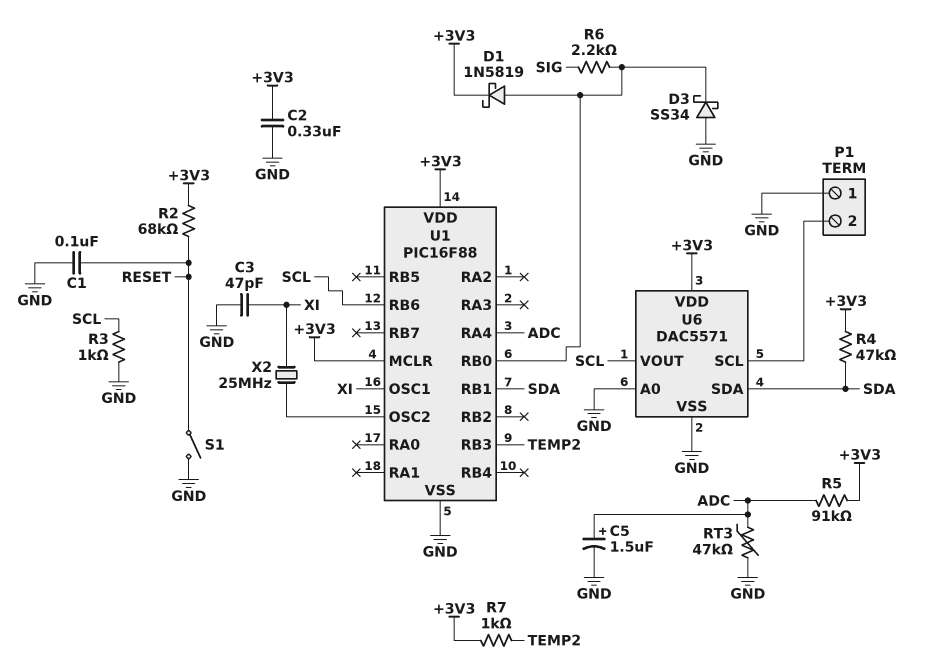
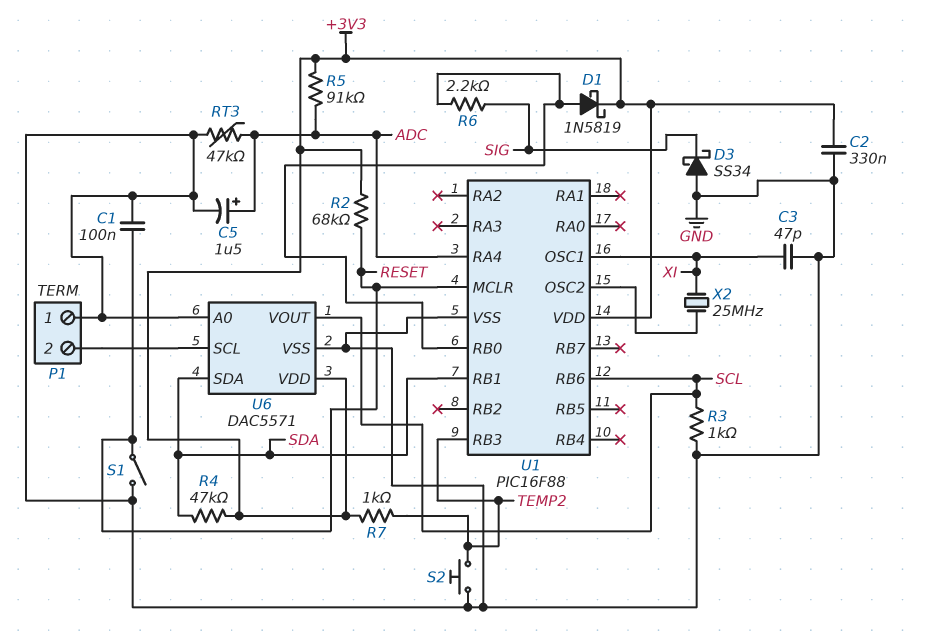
D3: schottky SS34 (A GND, K U1/RB0) -> schottky SS34 (A GND, K SIG)
S2: none -> button (GND, TEMP2)
U1 pin MCLR: +3V3 -> RESET

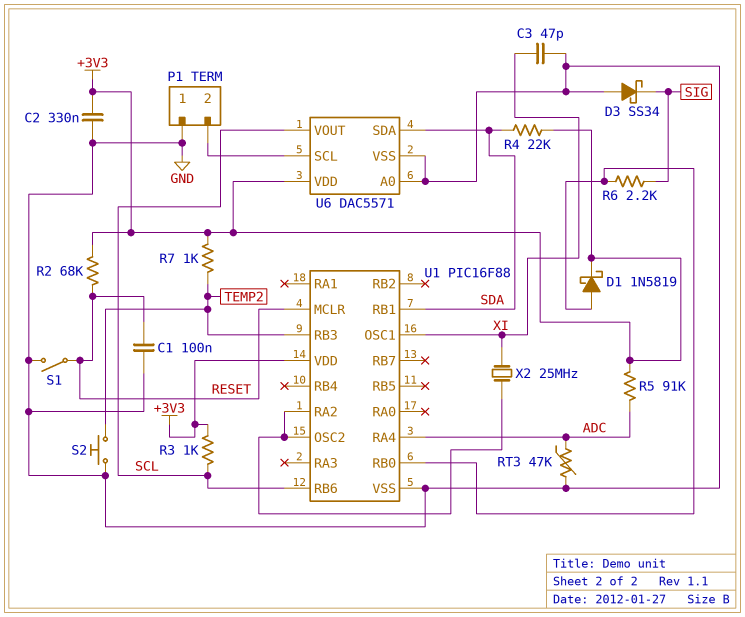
C5: 1.5uF (plus ADC, minus GND) -> none
R3: 1k (GND, SCL) -> 1k (+3V3, SCL)
R4: 47k (+3V3, SDA) -> 22k (+3V3, SDA)
U1 pin RA2: none -> U1/OSC2

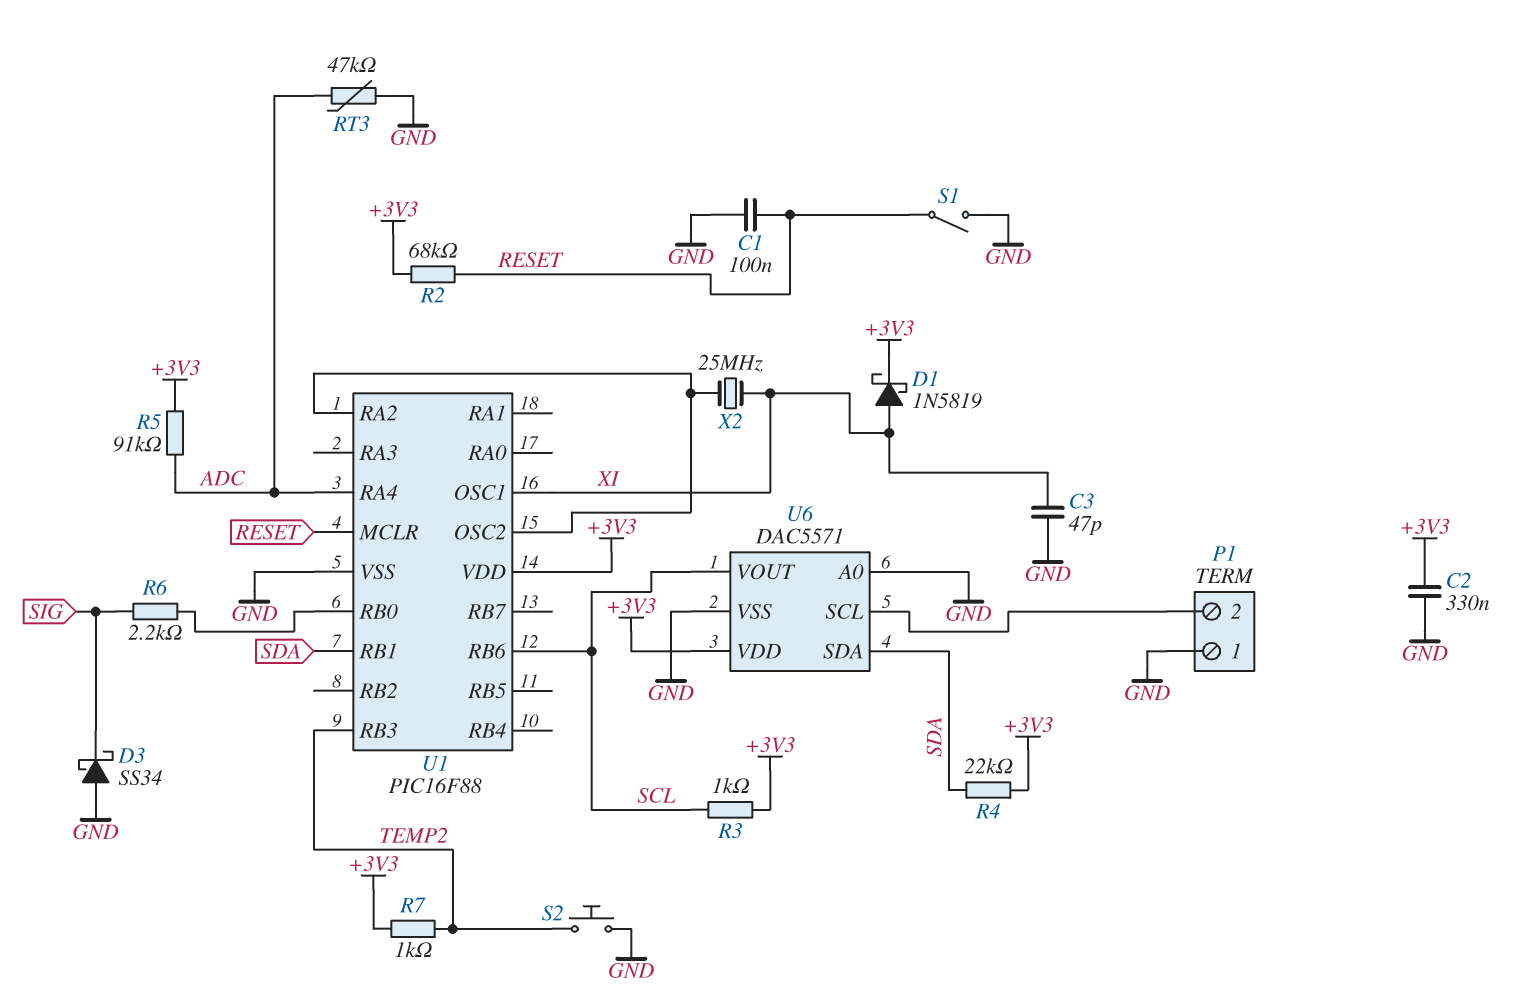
D1: schottky 1N5819 (A U1/RB0, K +3V3) -> schottky 1N5819 (A XI, K +3V3)

